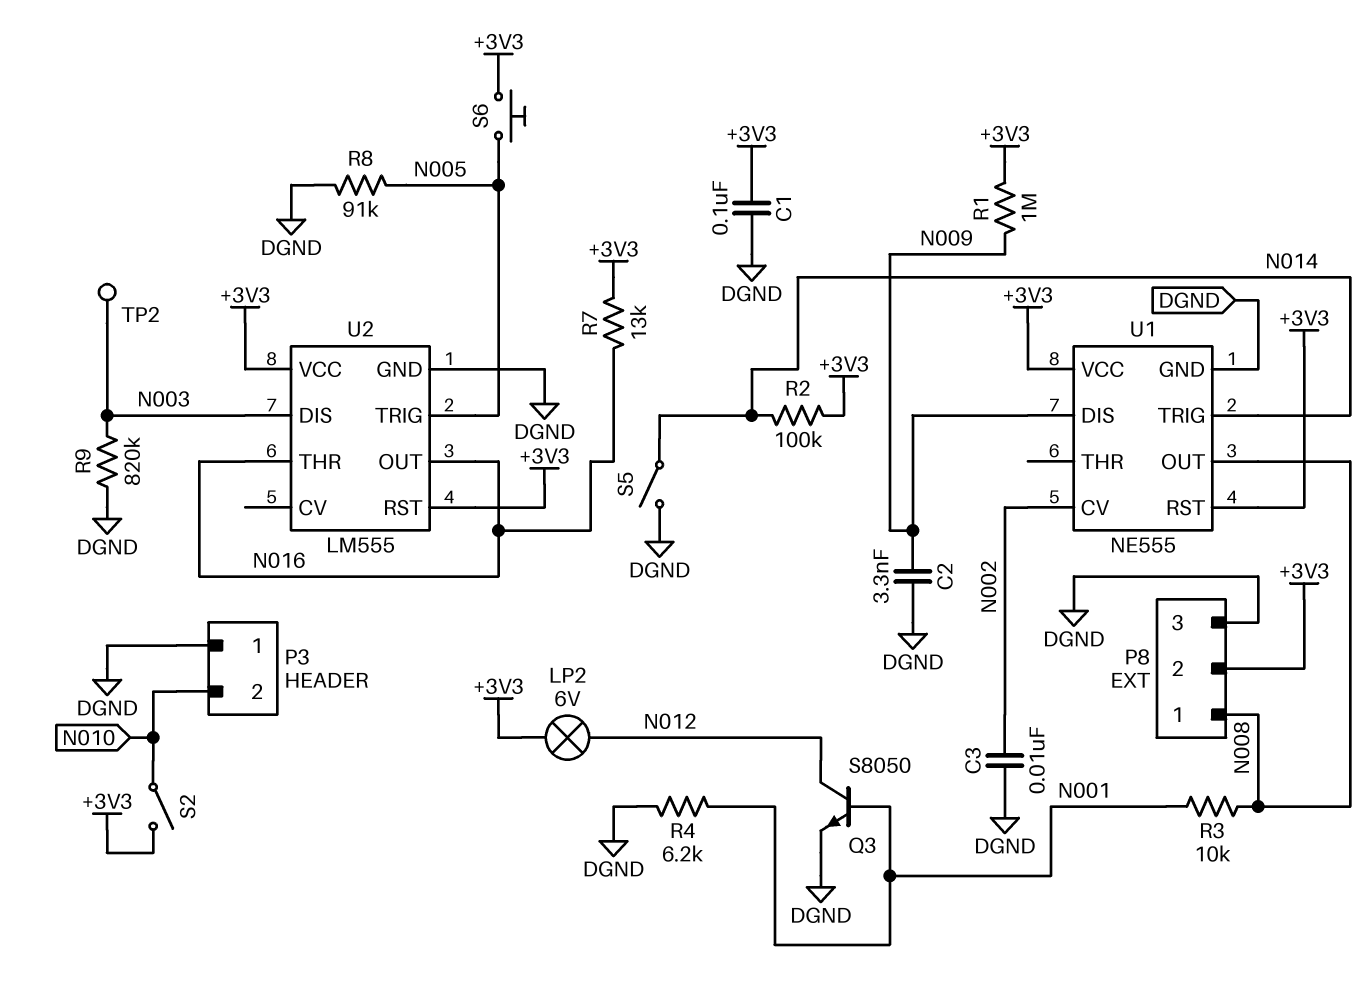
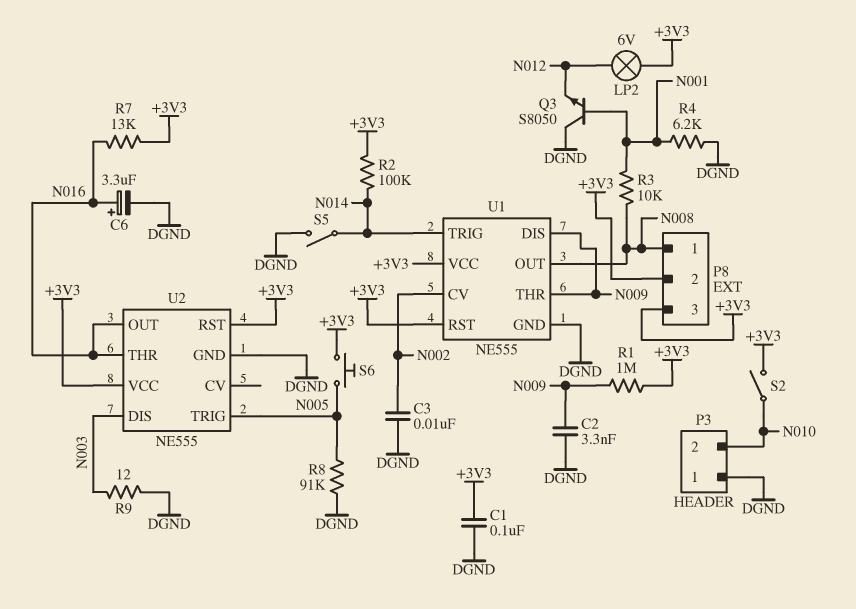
C6: none -> 3.3uF (plus N016, minus DGND)
P8 pin 3: DGND -> +3V3
Q3: NPN S8050 (B N001, C N012, E DGND) -> NPN S8050 (B N001, C DGND, E N012)
R9: 820k (DGND, N003) -> 12 (DGND, N003)
TP2: test point (N003) -> none
U1 pin THR: none -> N009
U2: LM555 -> NE555

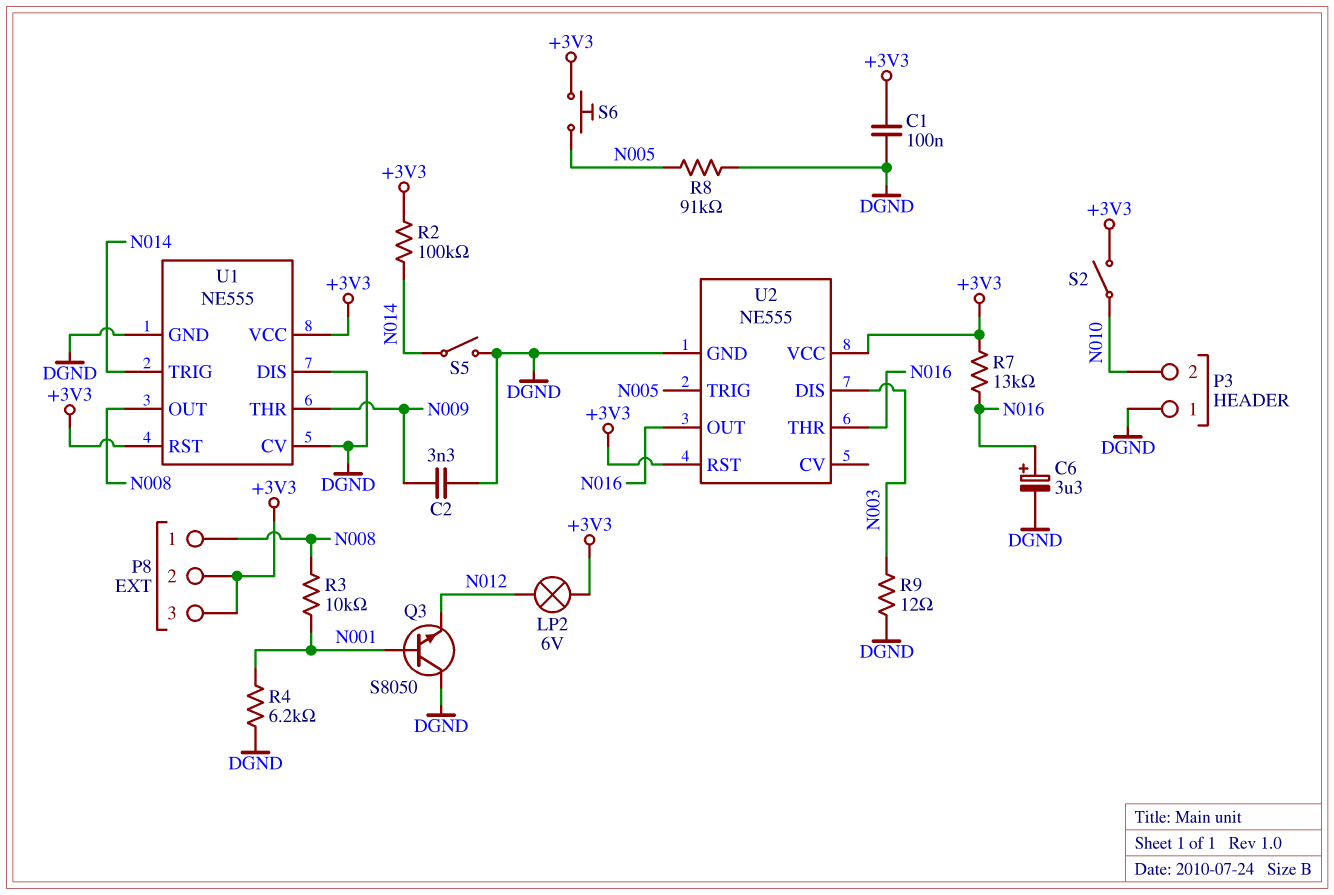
C3: 10nF (DGND, N002) -> none
R1: 1M (+3V3, N009) -> none
U1 pin CV: N002 -> DGND
U1 pin DIS: N009 -> DGND

